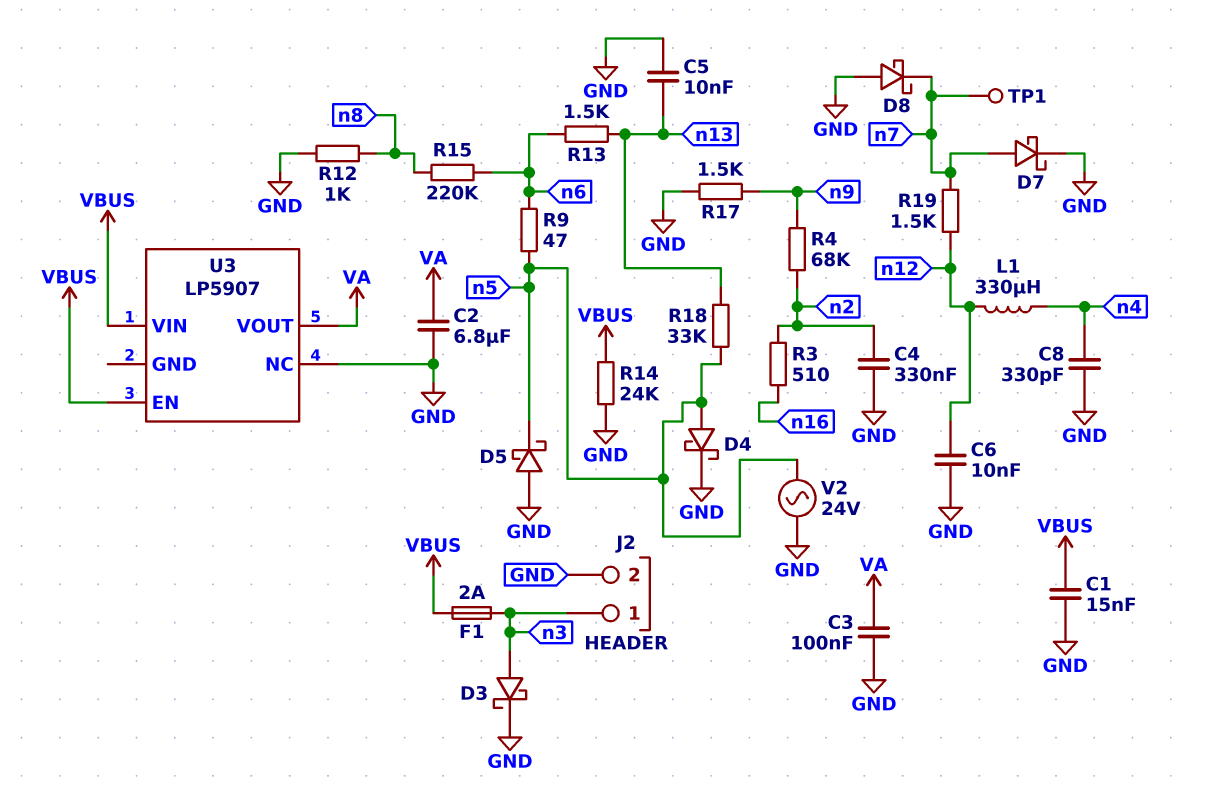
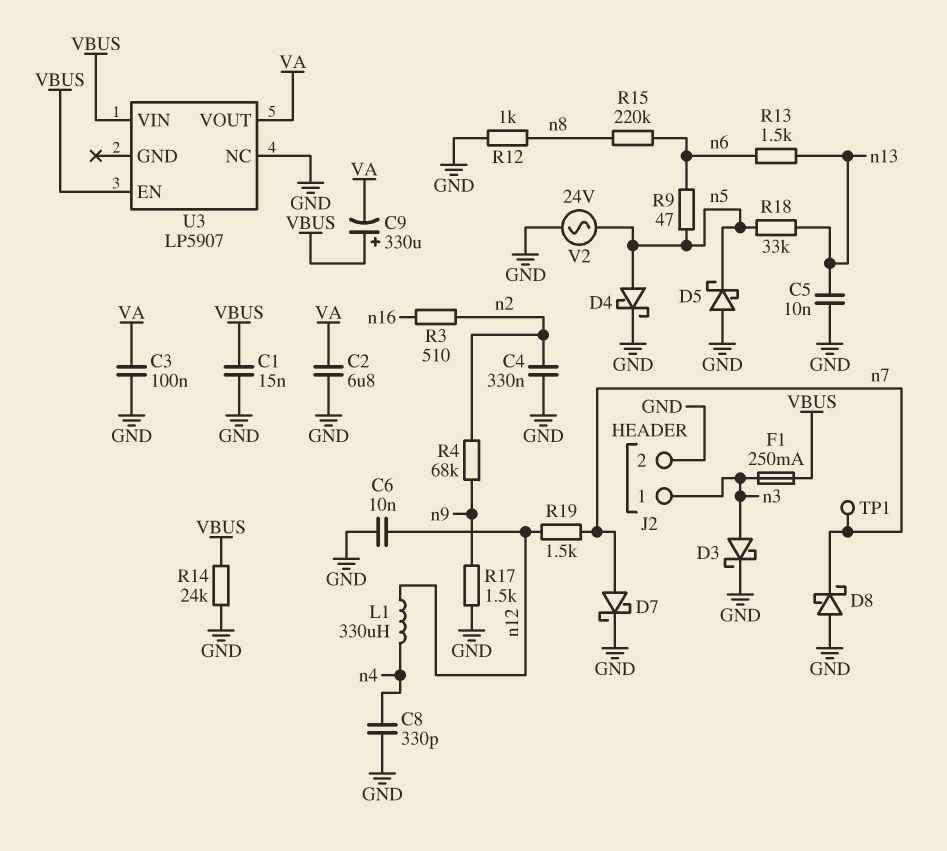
C9: none -> 330uF (plus VBUS, minus VA)
F1: 2A (VBUS, n3) -> 250mA (VBUS, n3)

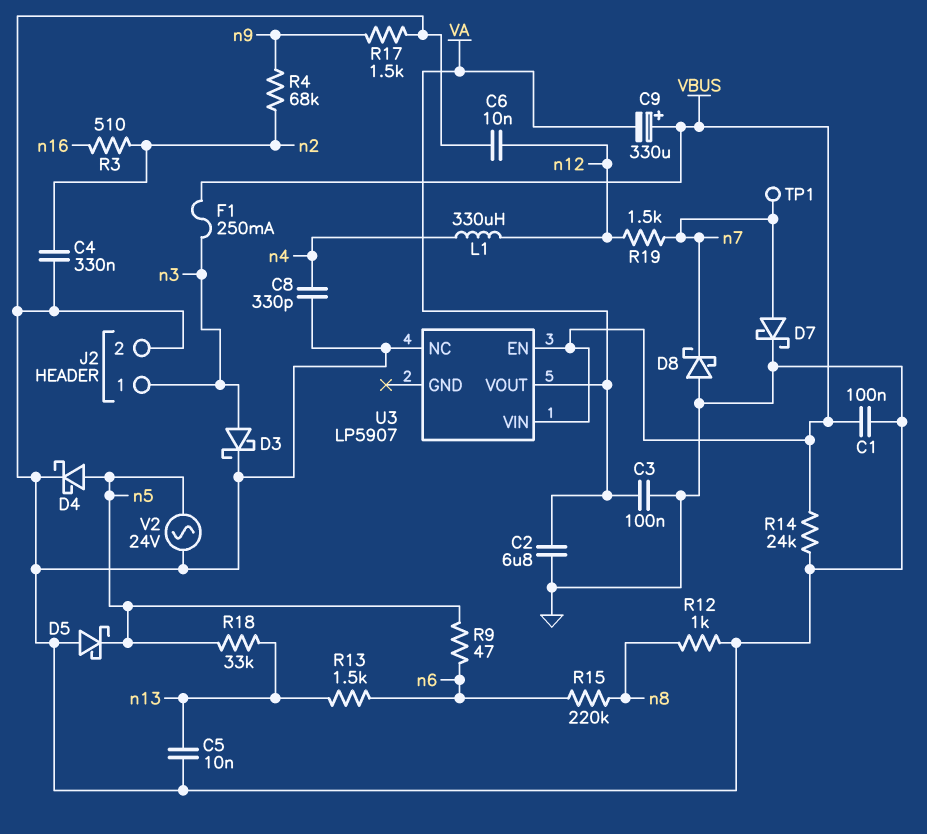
C1: 15nF (GND, VBUS) -> 100nF (GND, VBUS)

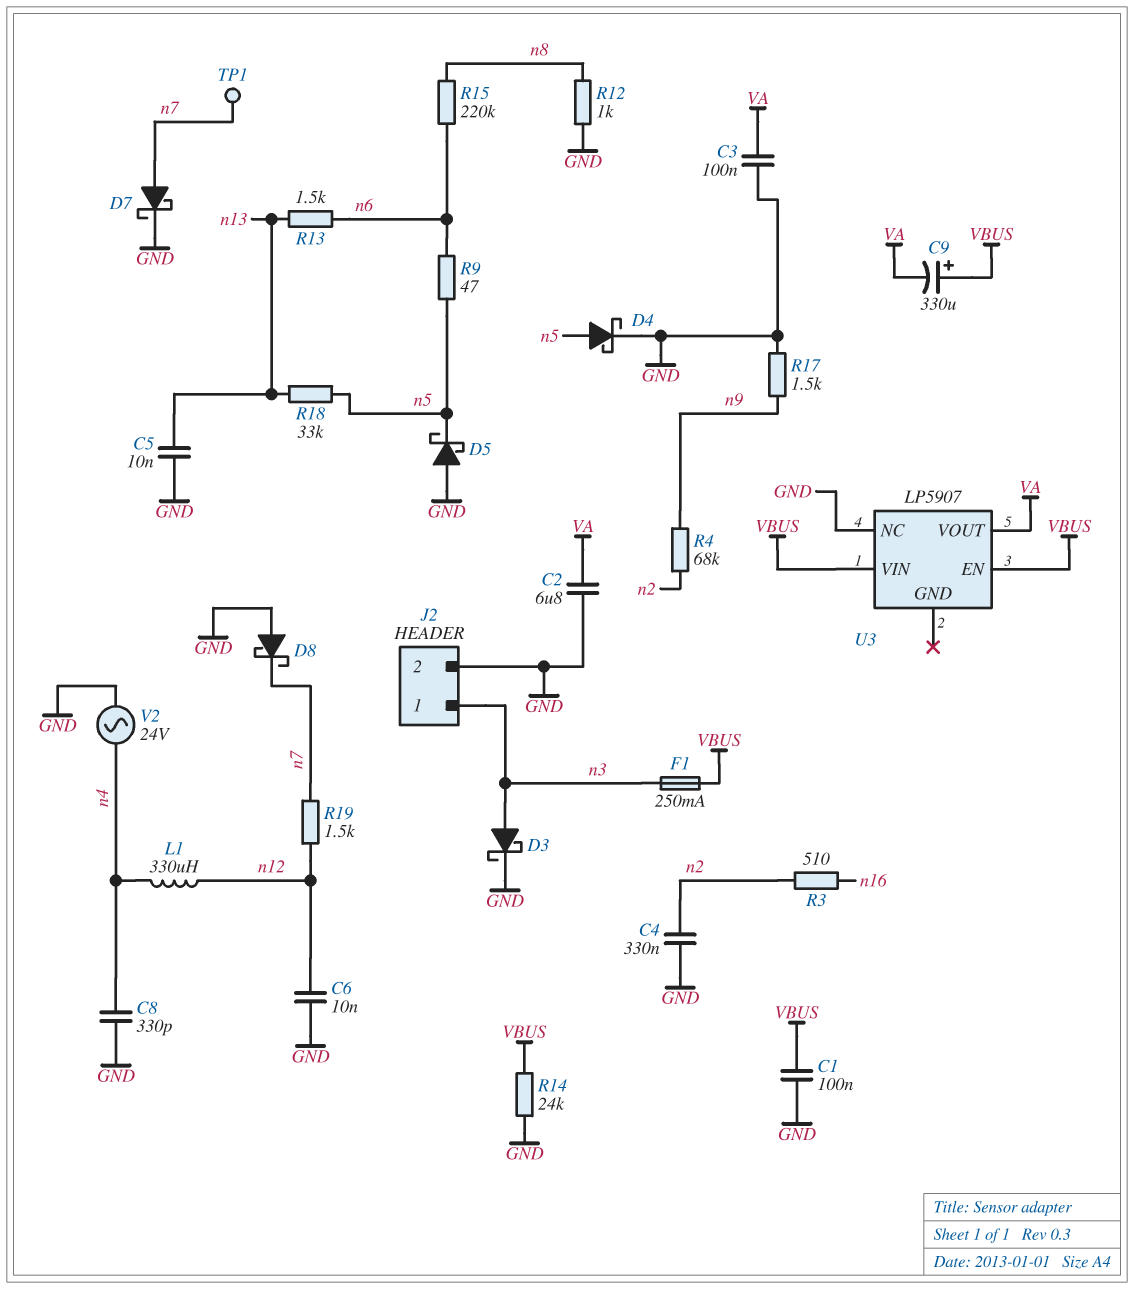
V2: AC 24V (GND, n5) -> AC 24V (GND, n4)

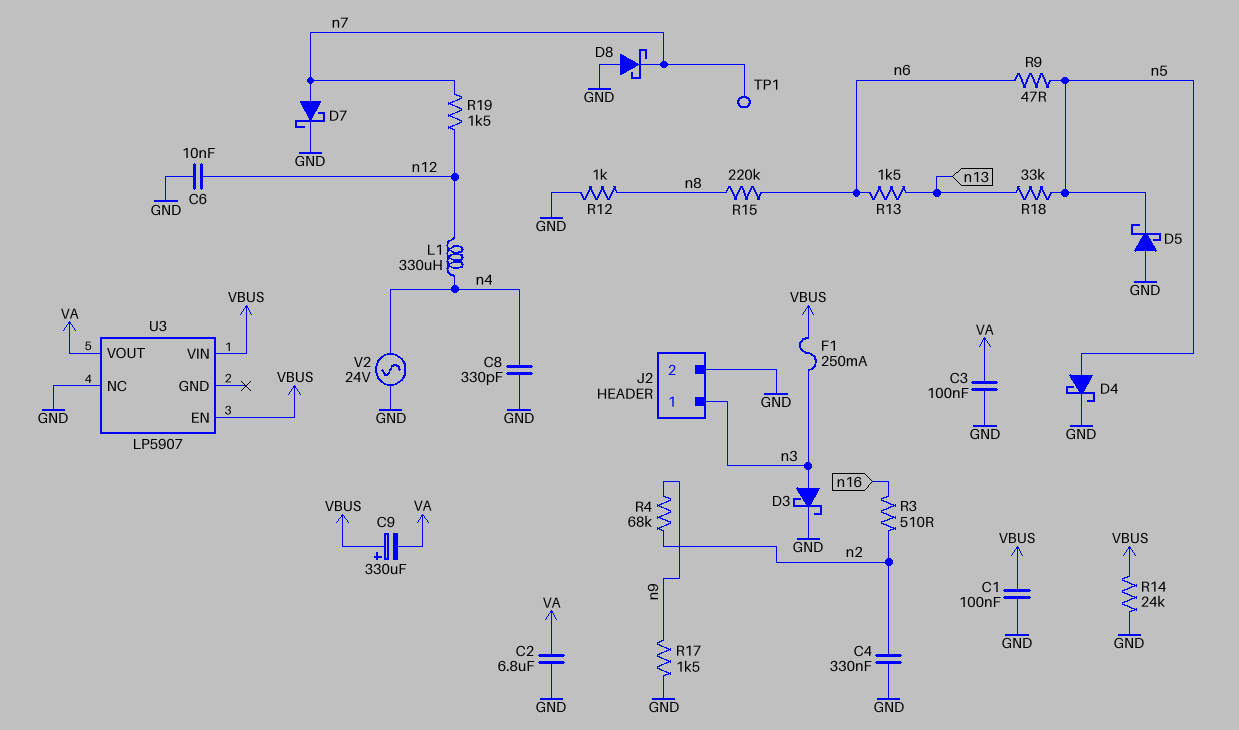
C5: 10nF (GND, n13) -> none

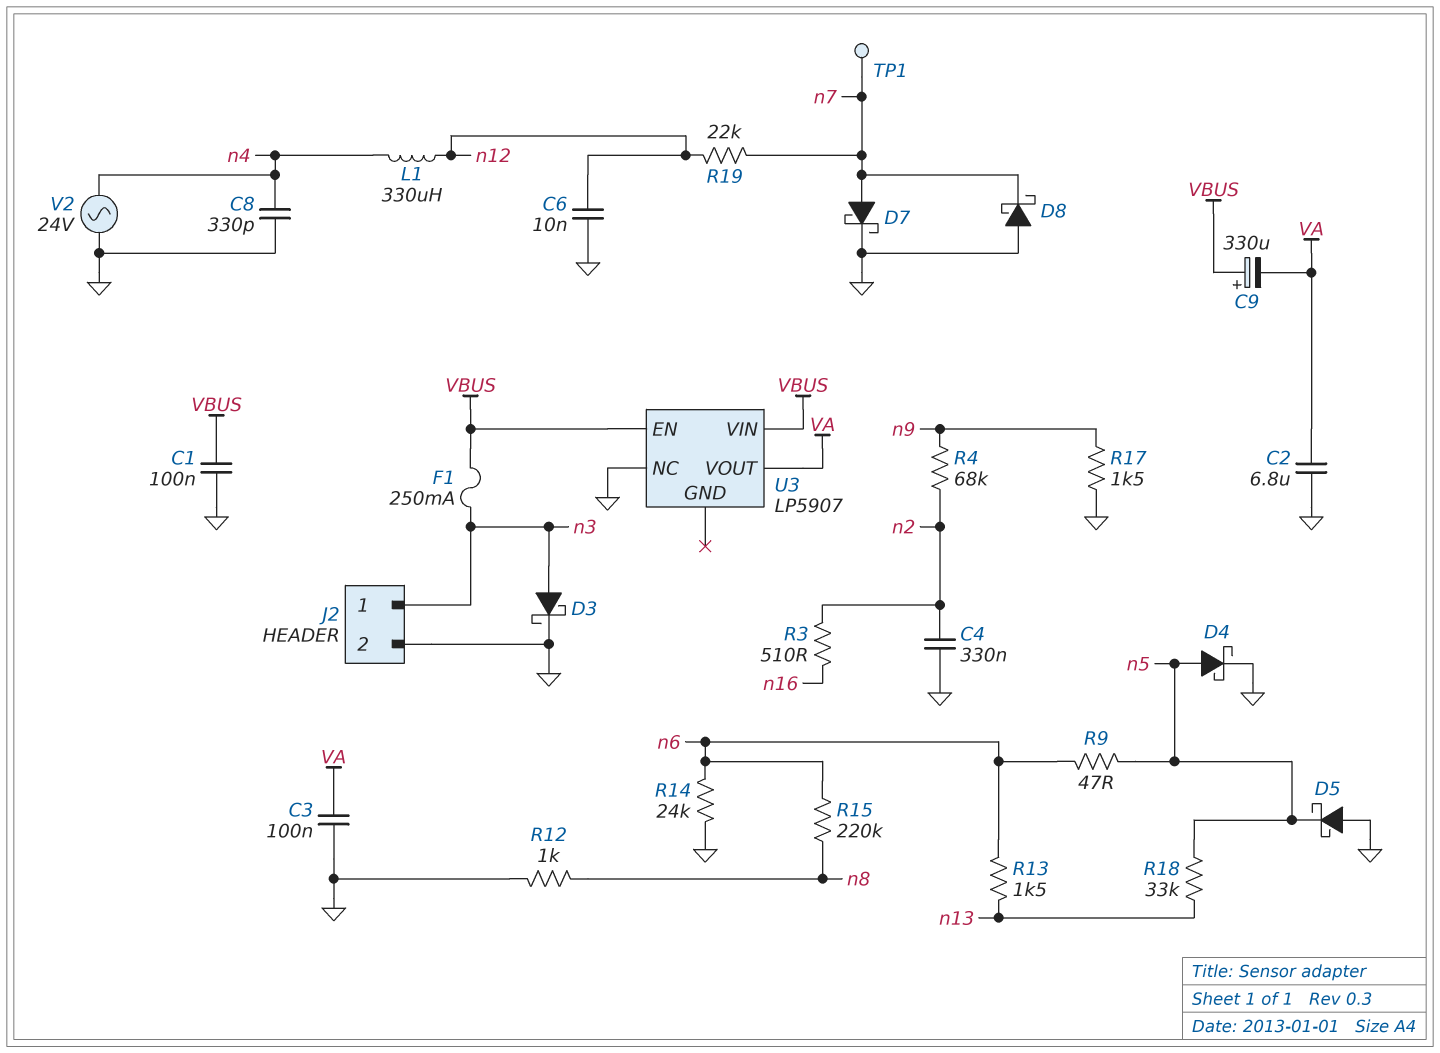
R14: 24k (GND, VBUS) -> 24k (GND, n6)
R19: 1.5k (n7, n12) -> 22k (n7, n12)

